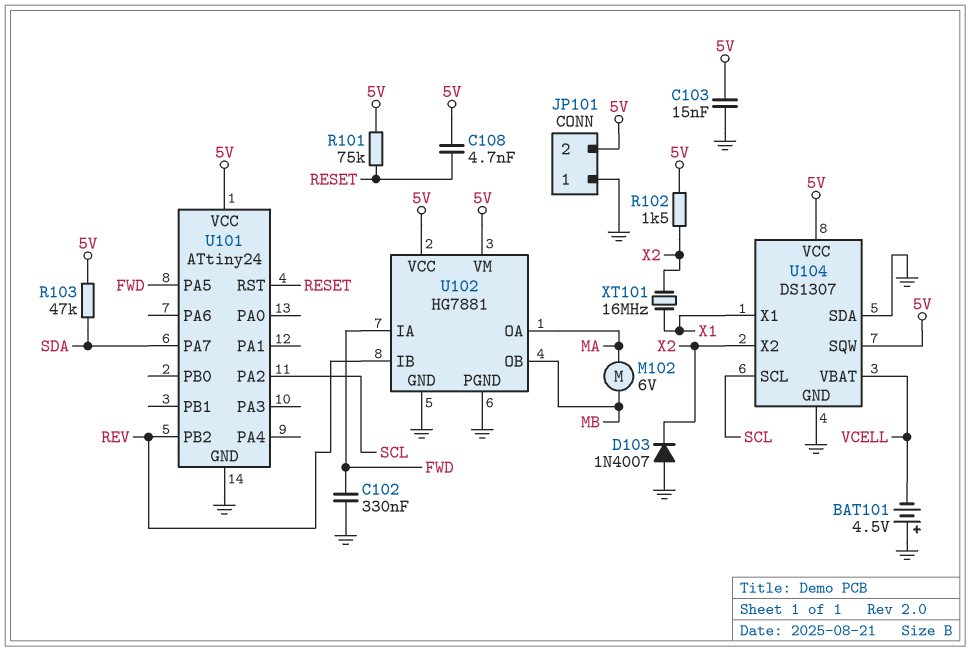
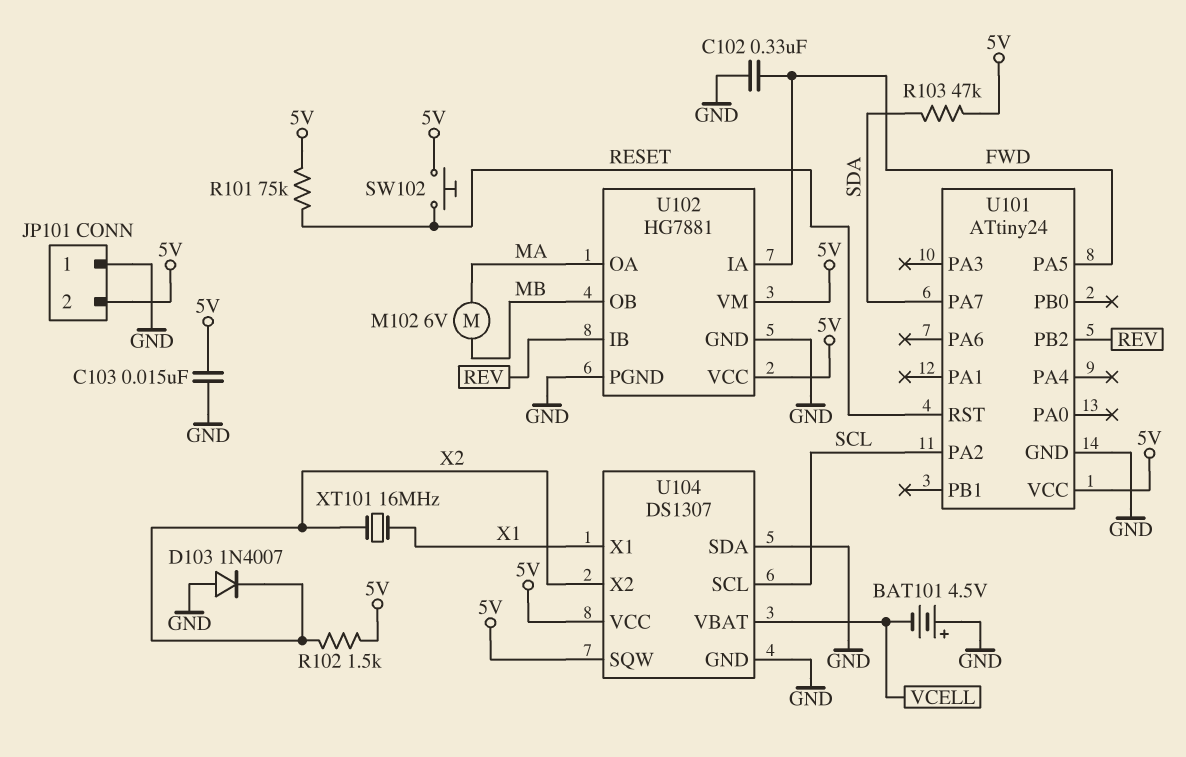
C108: 4.7nF (5V, RESET) -> none
SW102: none -> button (5V, RESET)

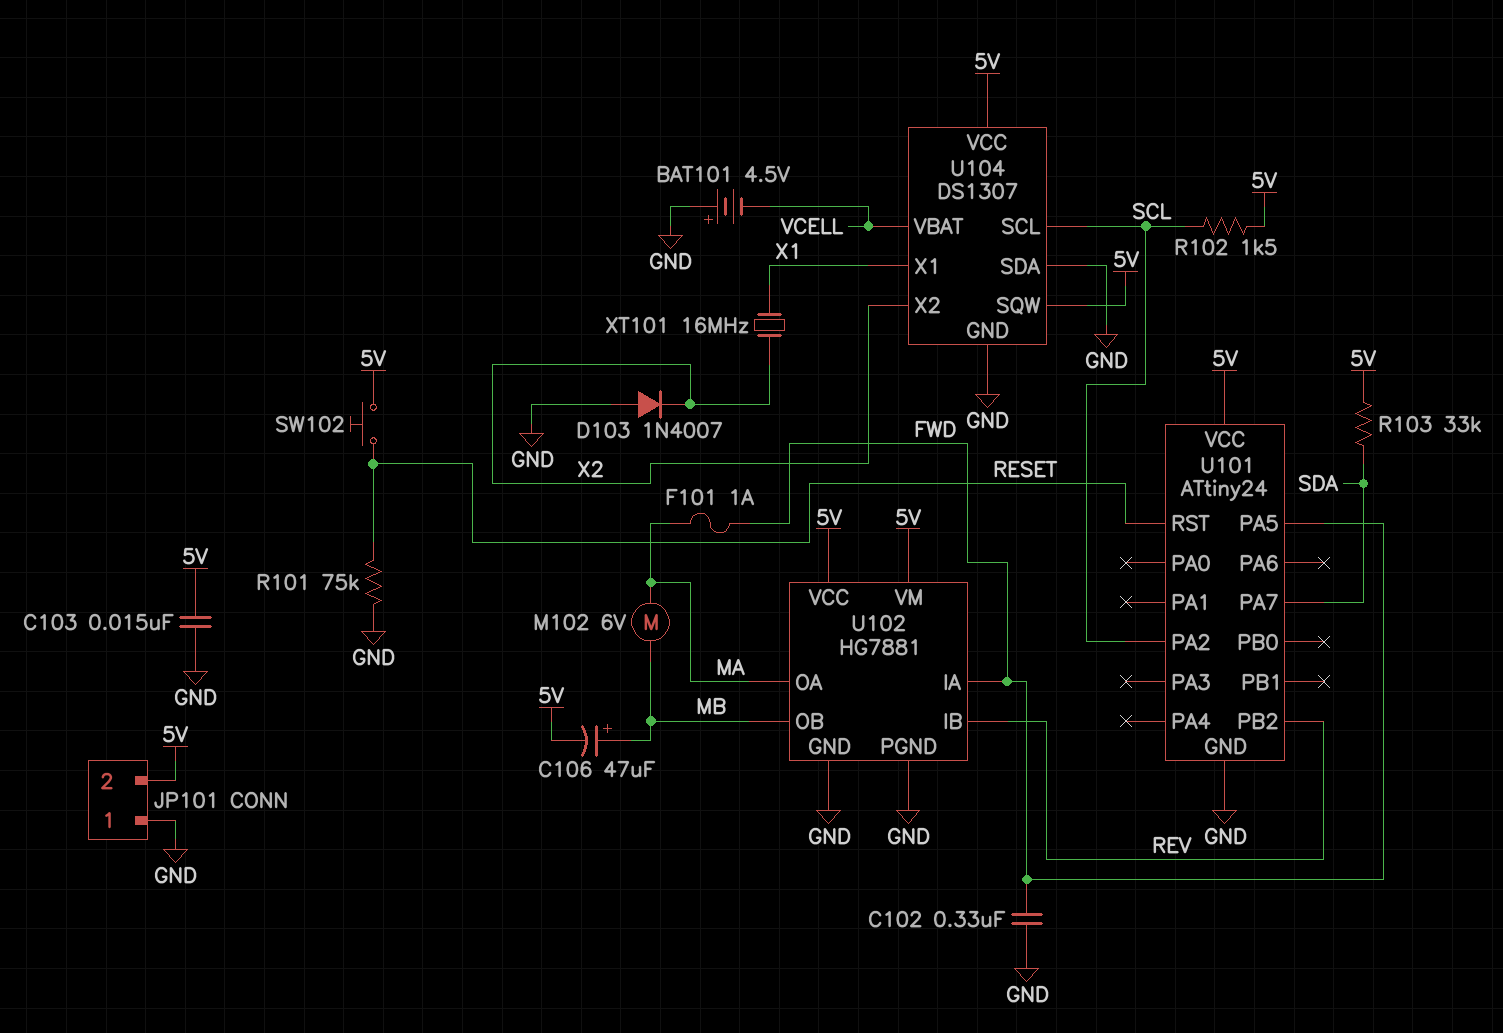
C106: none -> 47uF (plus MB, minus 5V)
F101: none -> 1A (FWD, MA)
R101: 75k (5V, RESET) -> 75k (GND, RESET)
R102: 1.5k (5V, X2) -> 1.5k (5V, SCL)
R103: 47k (5V, SDA) -> 33k (5V, SDA)

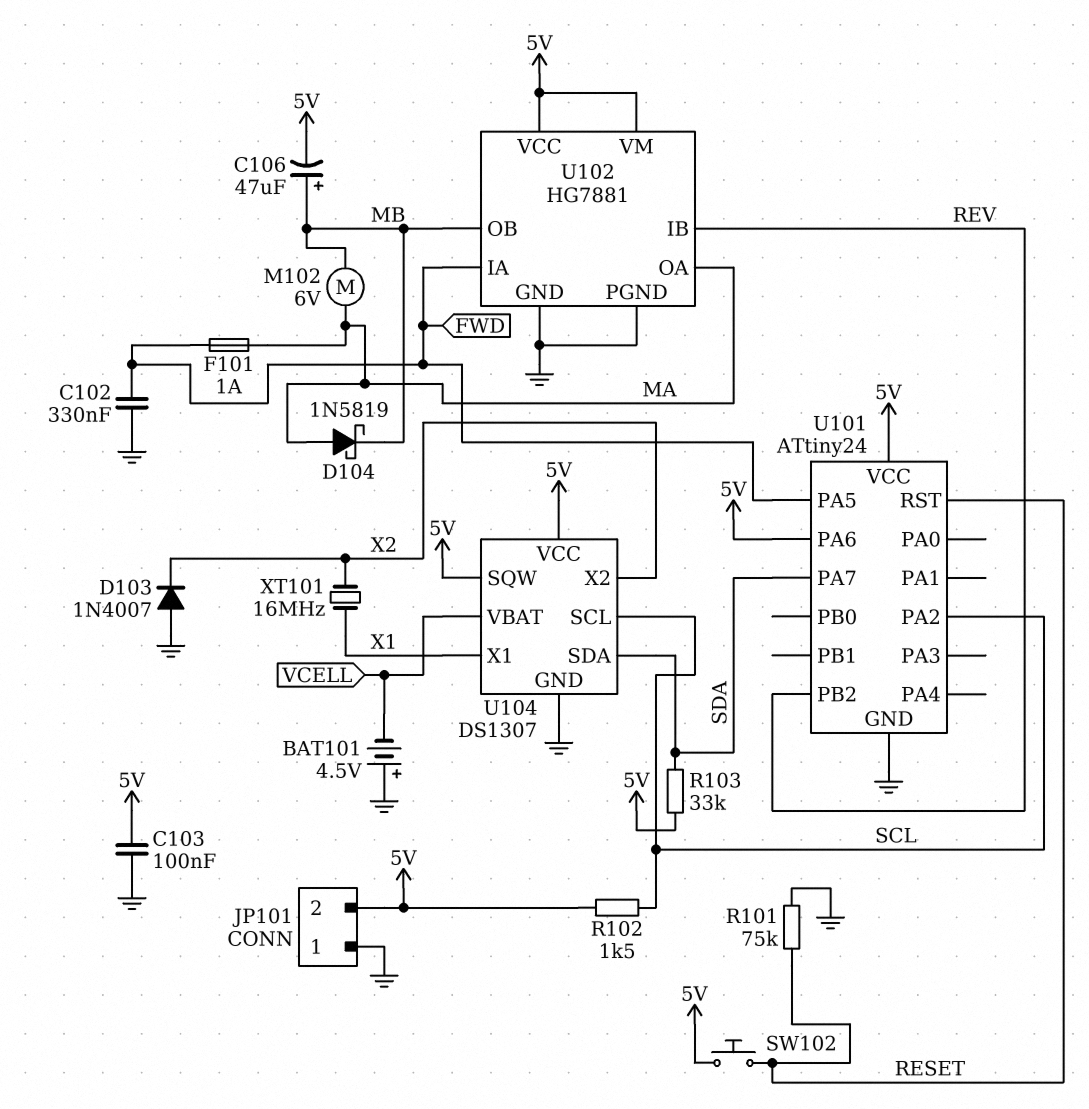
C103: 15nF (5V, GND) -> 100nF (5V, GND)
D104: none -> schottky 1N5819 (A MA, K MB)
U101 pin PA6: none -> 5V
U104 pin SDA: GND -> SDA

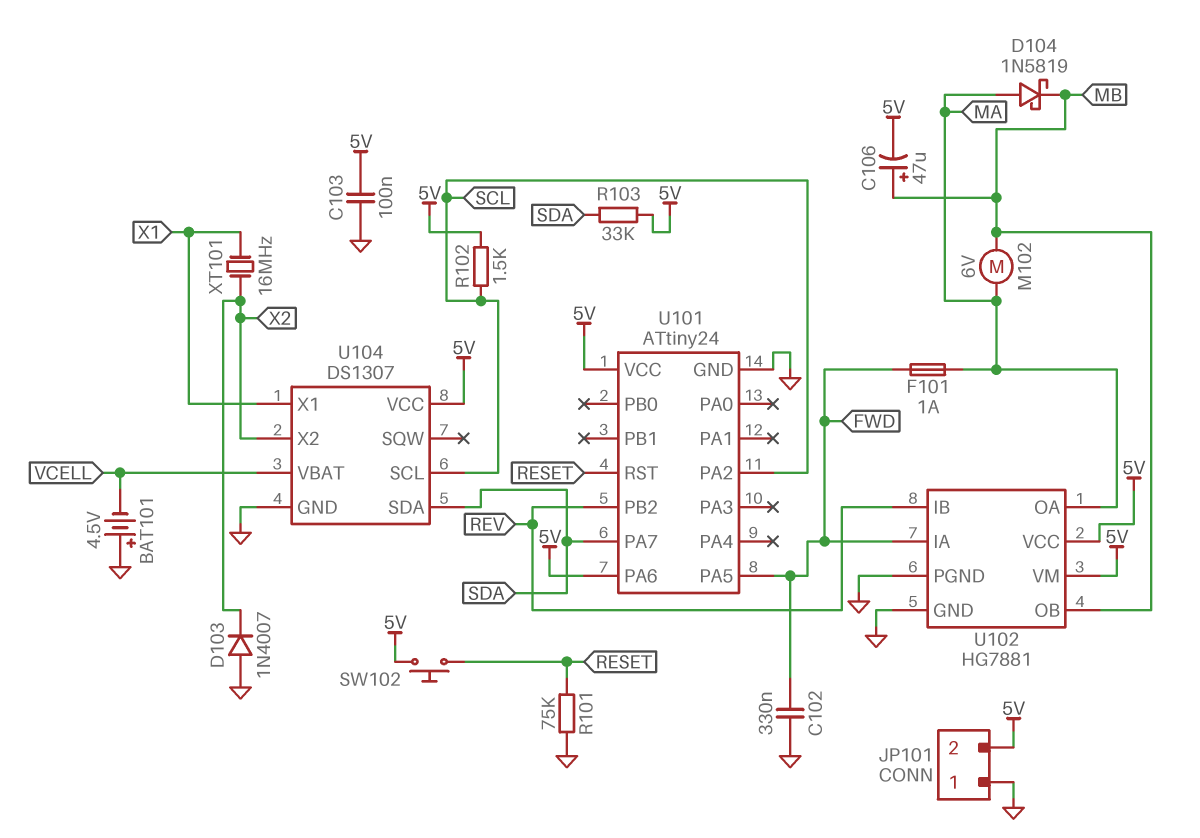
U104 pin SQW: 5V -> none

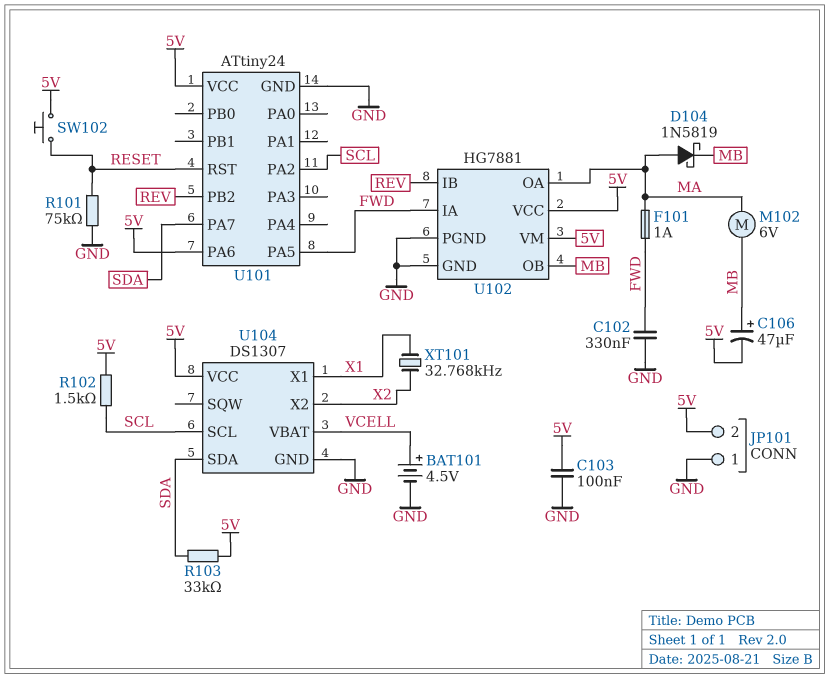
BAT101: 4.5V (plus GND, minus VCELL) -> 4.5V (plus VCELL, minus GND)
D103: diode 1N4007 (A GND, K X2) -> none
XT101: 16MHz (X1, X2) -> 32.768kHz (X1, X2)

